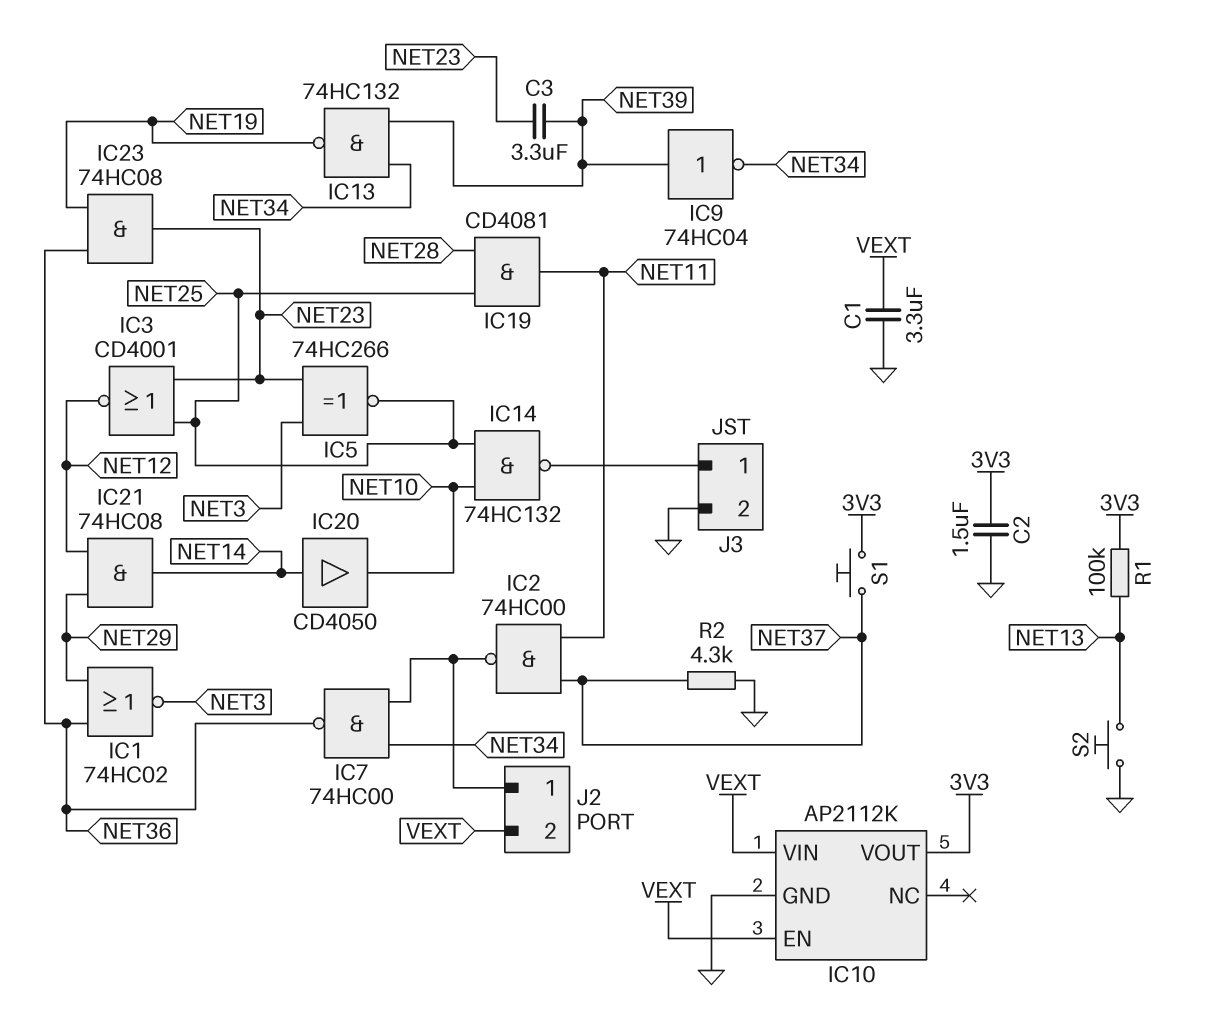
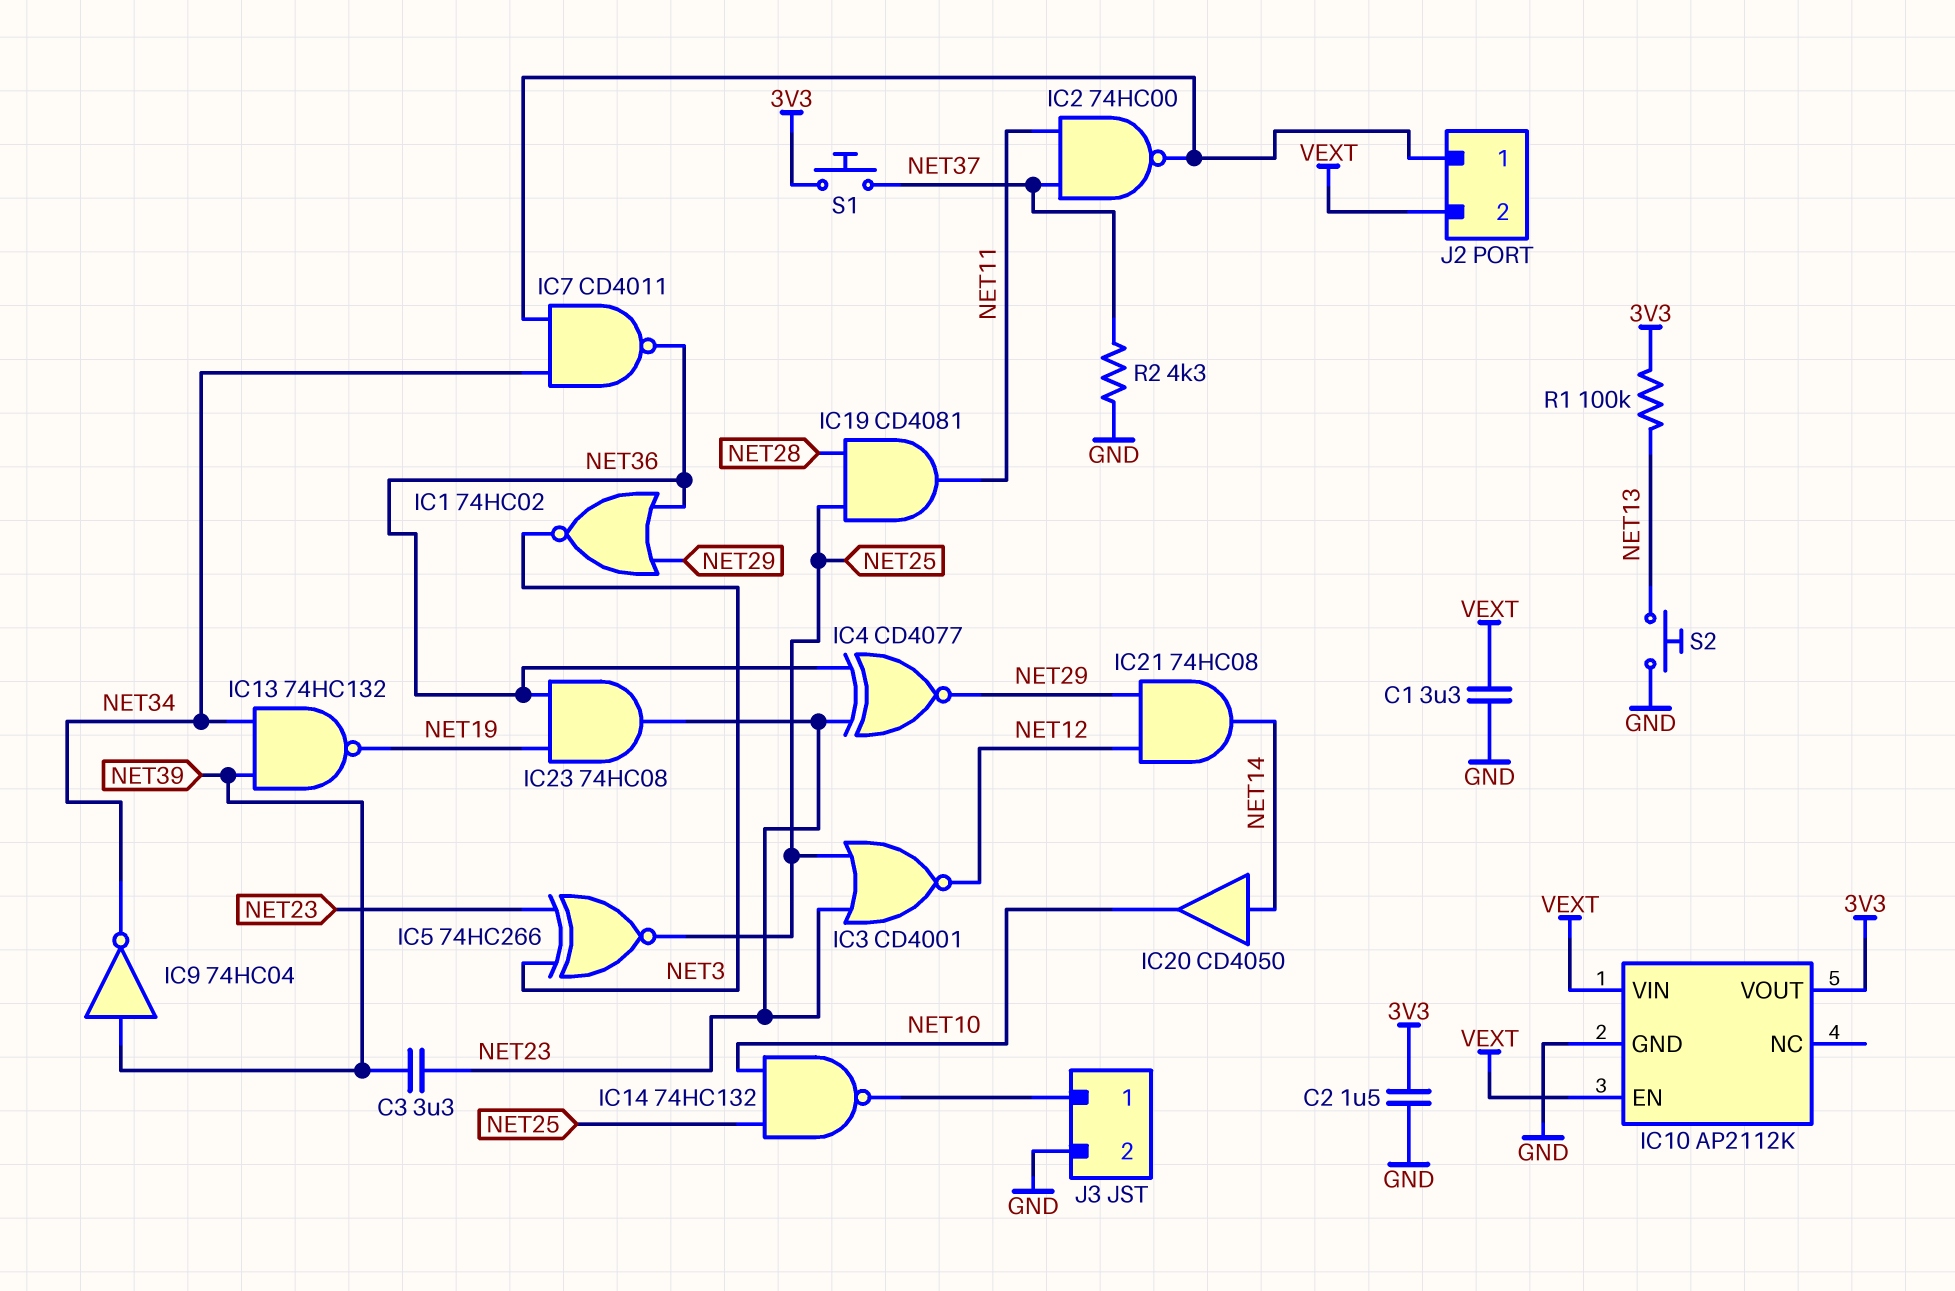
IC4: none -> XNOR CD4077 (in NET23, in NET36, out NET29)
IC7: NAND 74HC00 (in J2/1, in NET34, out NET36) -> NAND CD4011 (in J2/1, in NET34, out NET36)

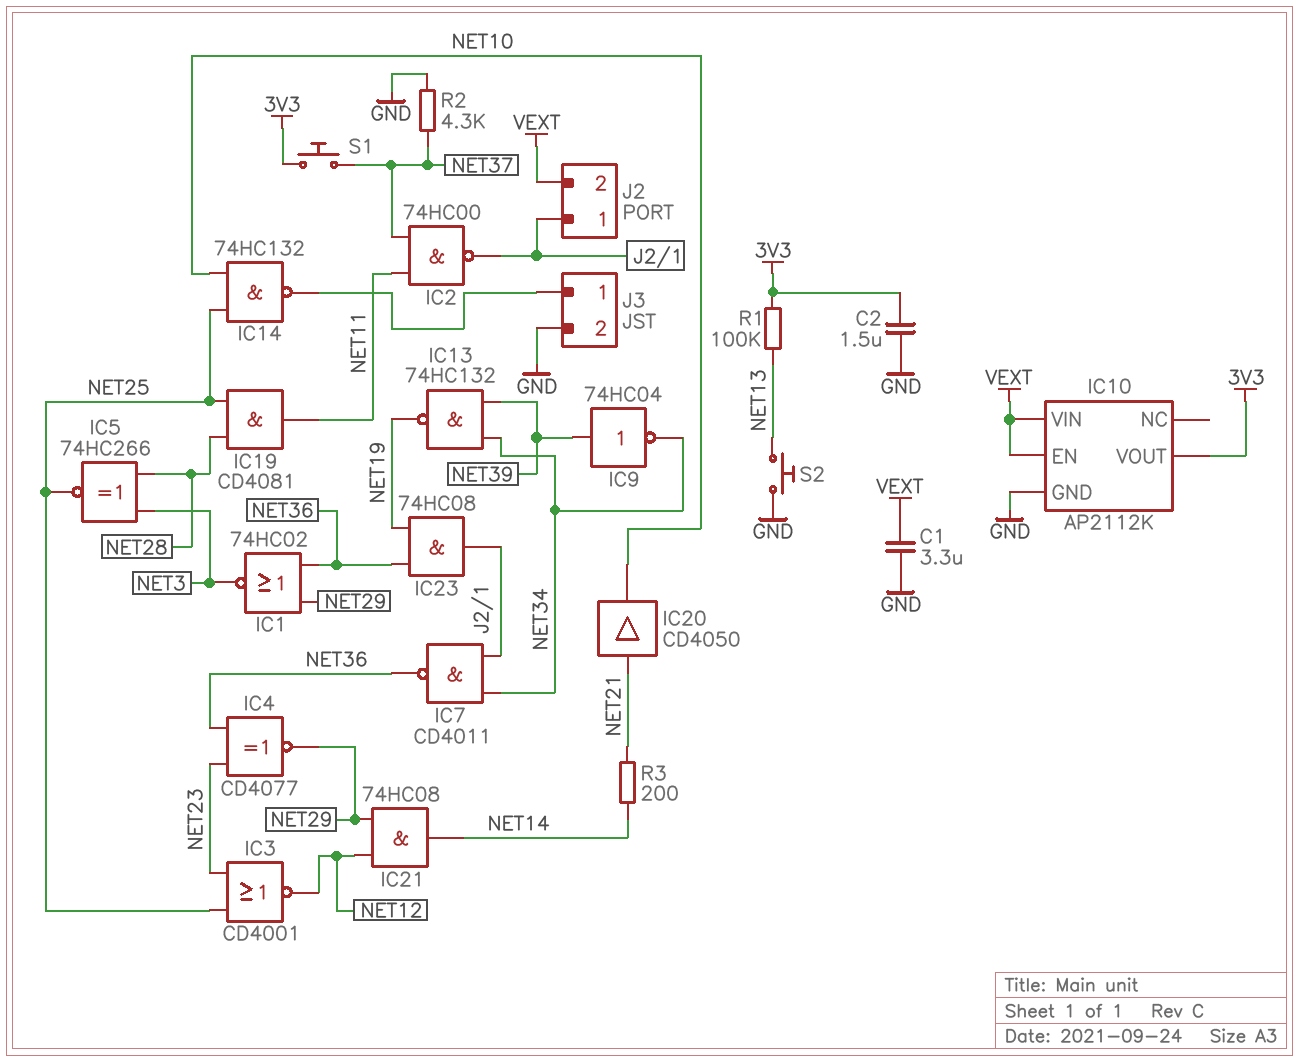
C3: 3.3uF (NET23, NET39) -> none
IC5: XNOR 74HC266 (in NET3, in NET23, out NET25) -> XNOR 74HC266 (in NET3, in NET28, out NET25)
IC20: buffer CD4050 (in NET14, out NET10) -> buffer CD4050 (in NET21, out NET10)
IC23: AND 74HC08 (in NET19, in NET36, out NET23) -> AND 74HC08 (in NET19, in NET36, out J2/1)
R3: none -> 200 (NET14, NET21)

